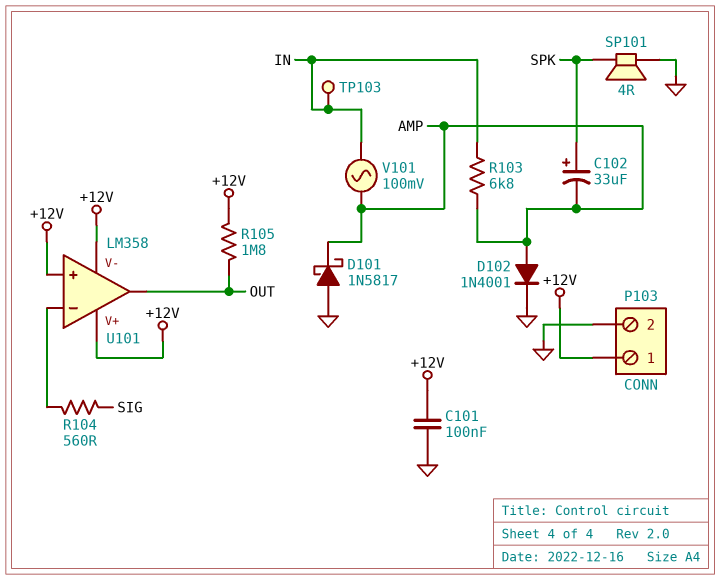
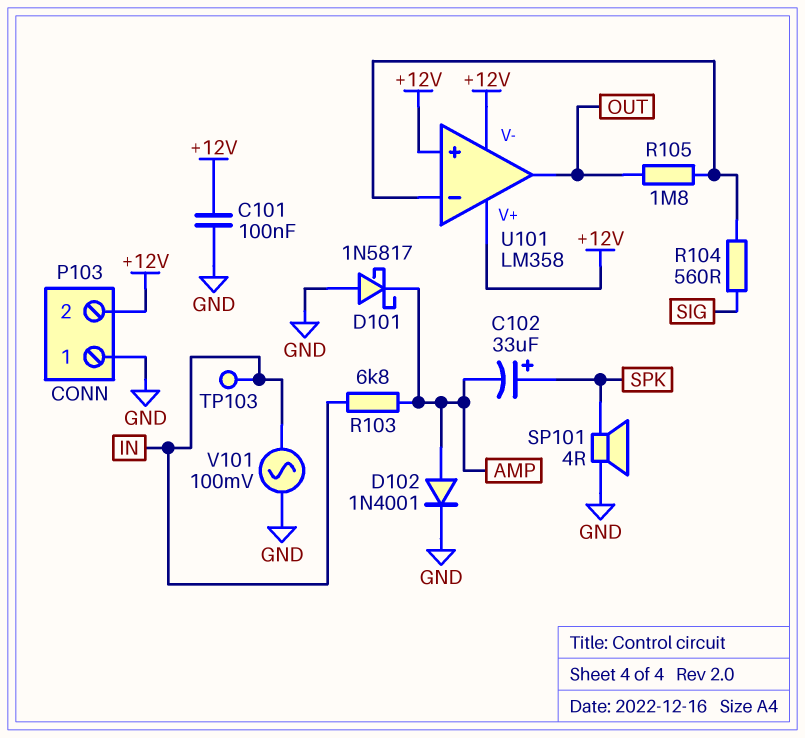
P103 pin 1: +12V -> GND
P103 pin 2: GND -> +12V
R105: 1.8M (+12V, OUT) -> 1.8M (OUT, U101/in-)
V101: AC 100mV (AMP, IN) -> AC 100mV (GND, IN)

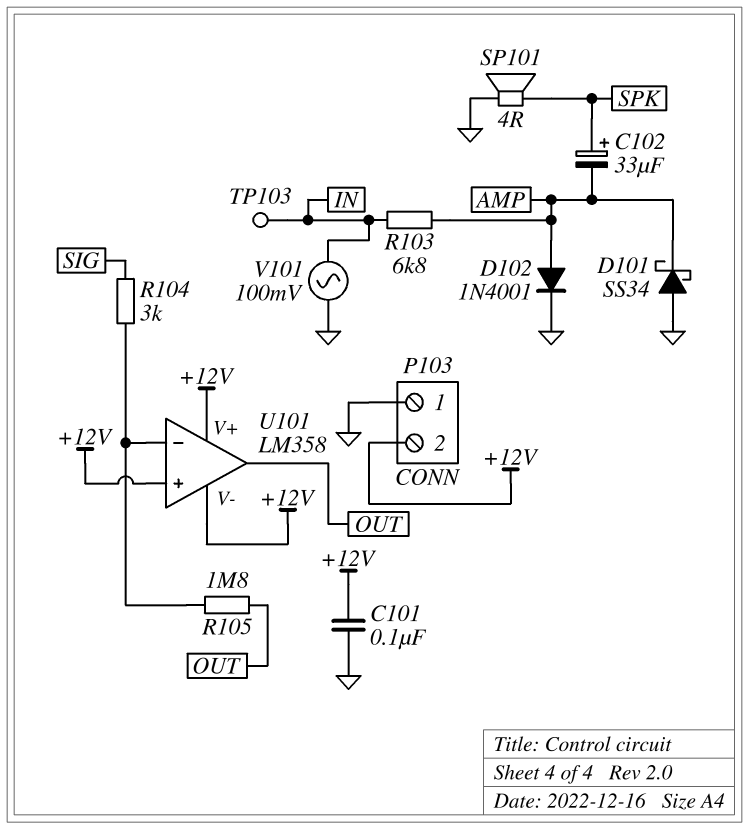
D101: schottky 1N5817 (A GND, K AMP) -> schottky SS34 (A GND, K AMP)
R104: 560 (SIG, U101/in-) -> 3k (SIG, U101/in-)

